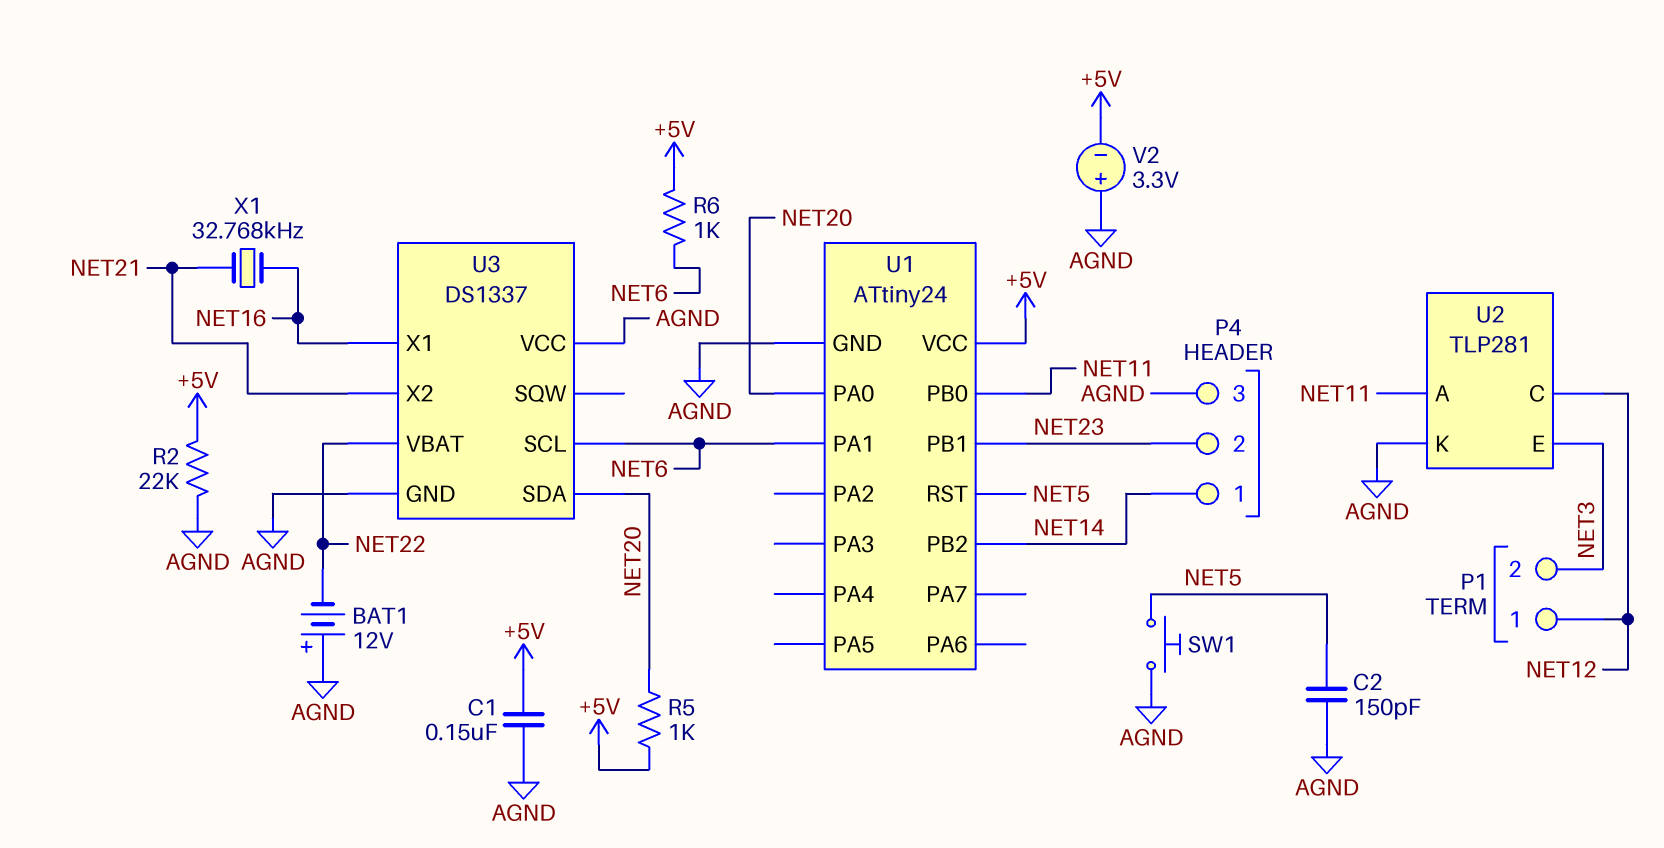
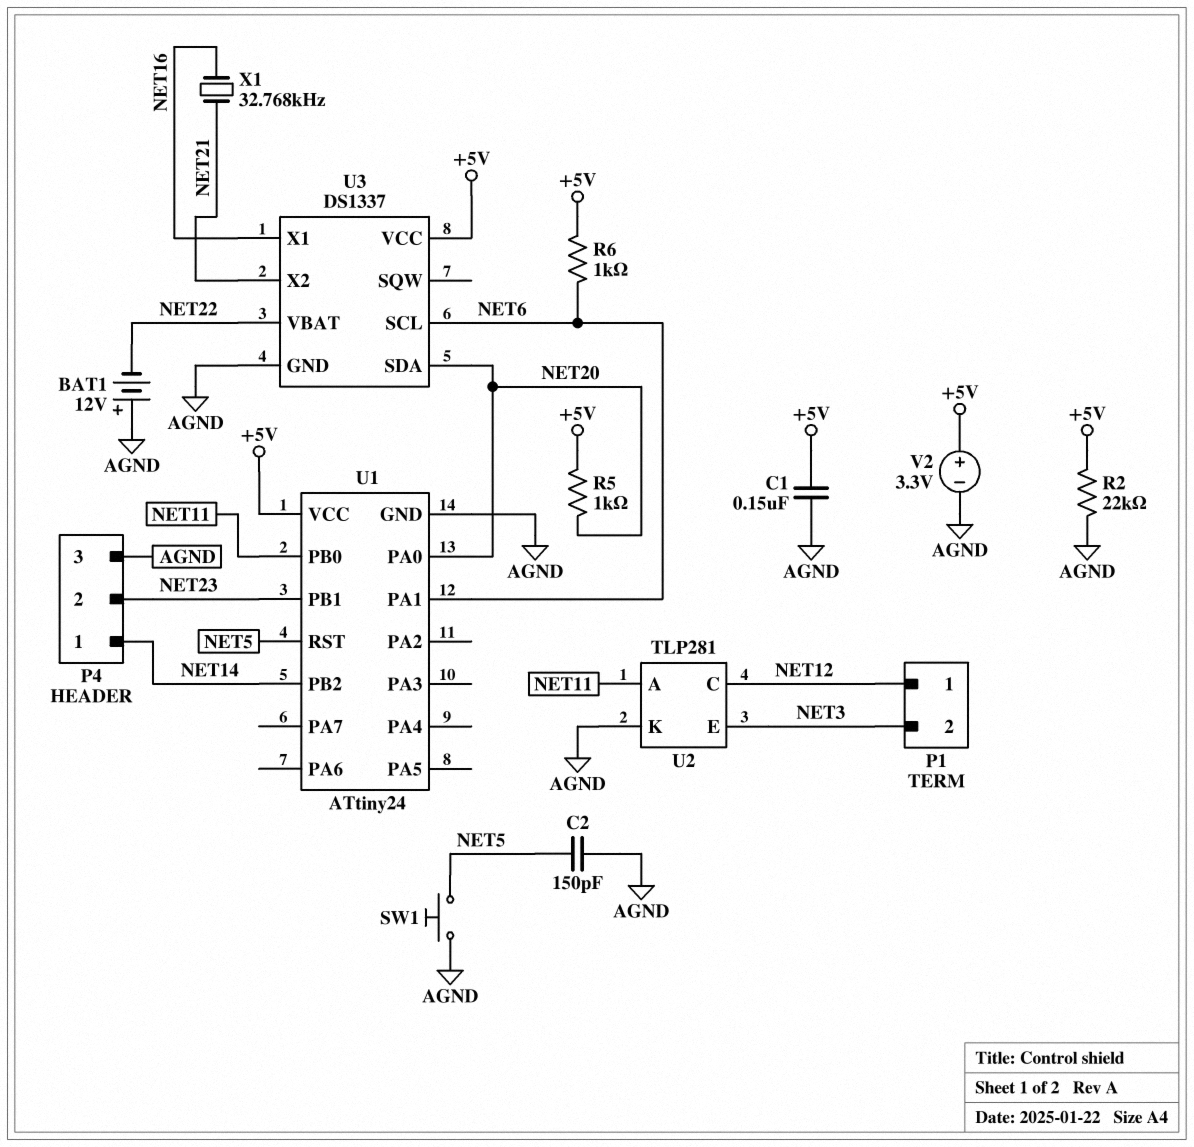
U3 pin VCC: AGND -> +5V
V2: 3.3V (plus AGND, minus +5V) -> 3.3V (plus +5V, minus AGND)

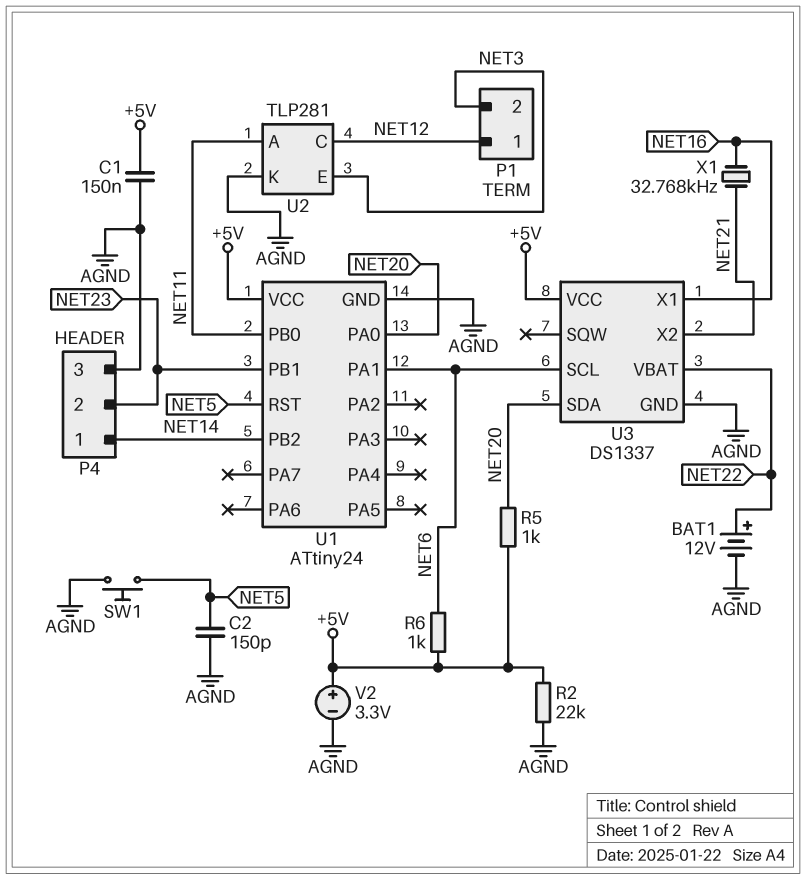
BAT1: 12V (plus AGND, minus NET22) -> 12V (plus NET22, minus AGND)

